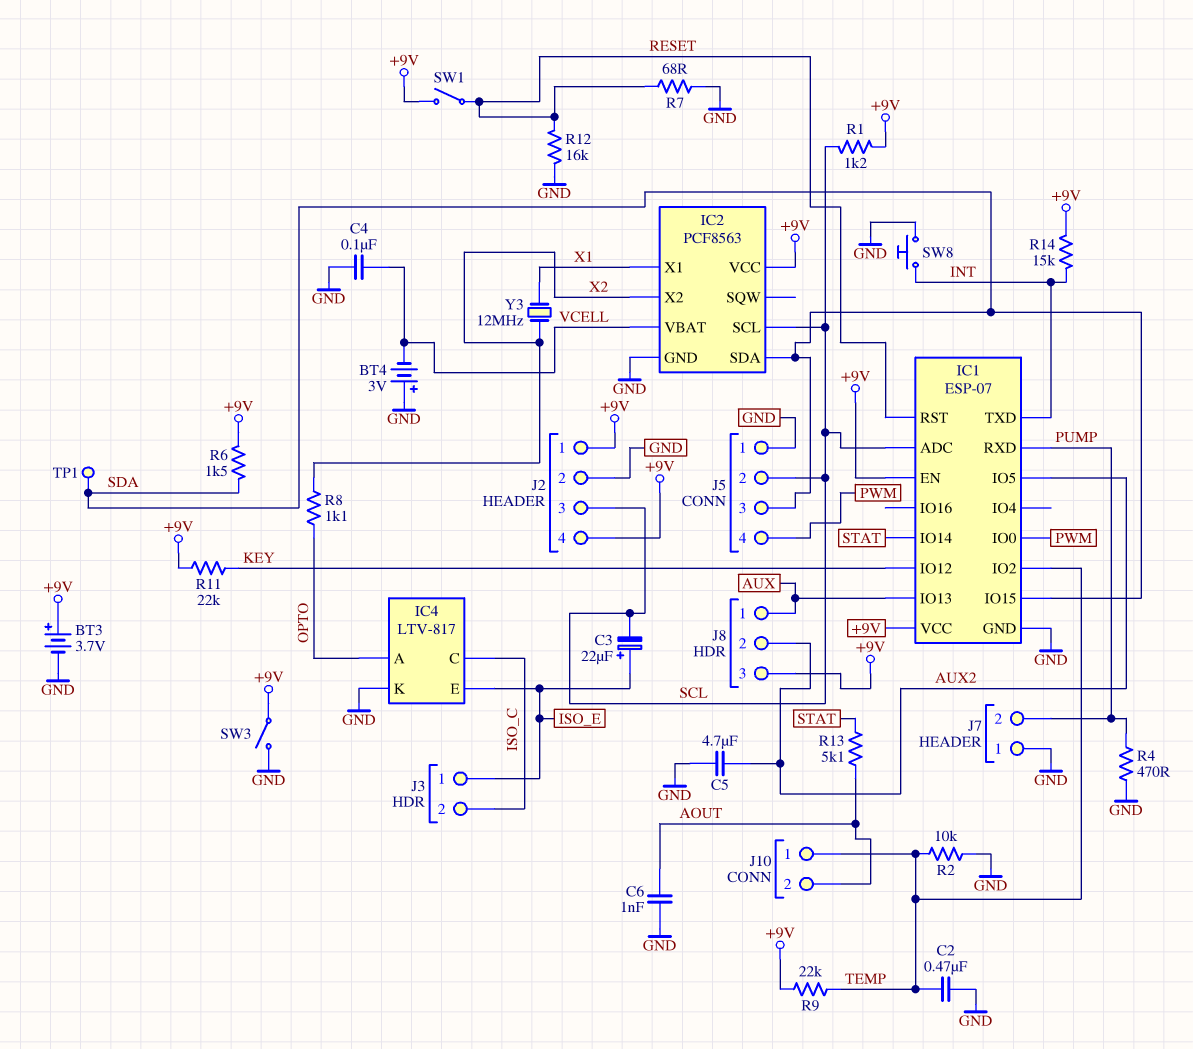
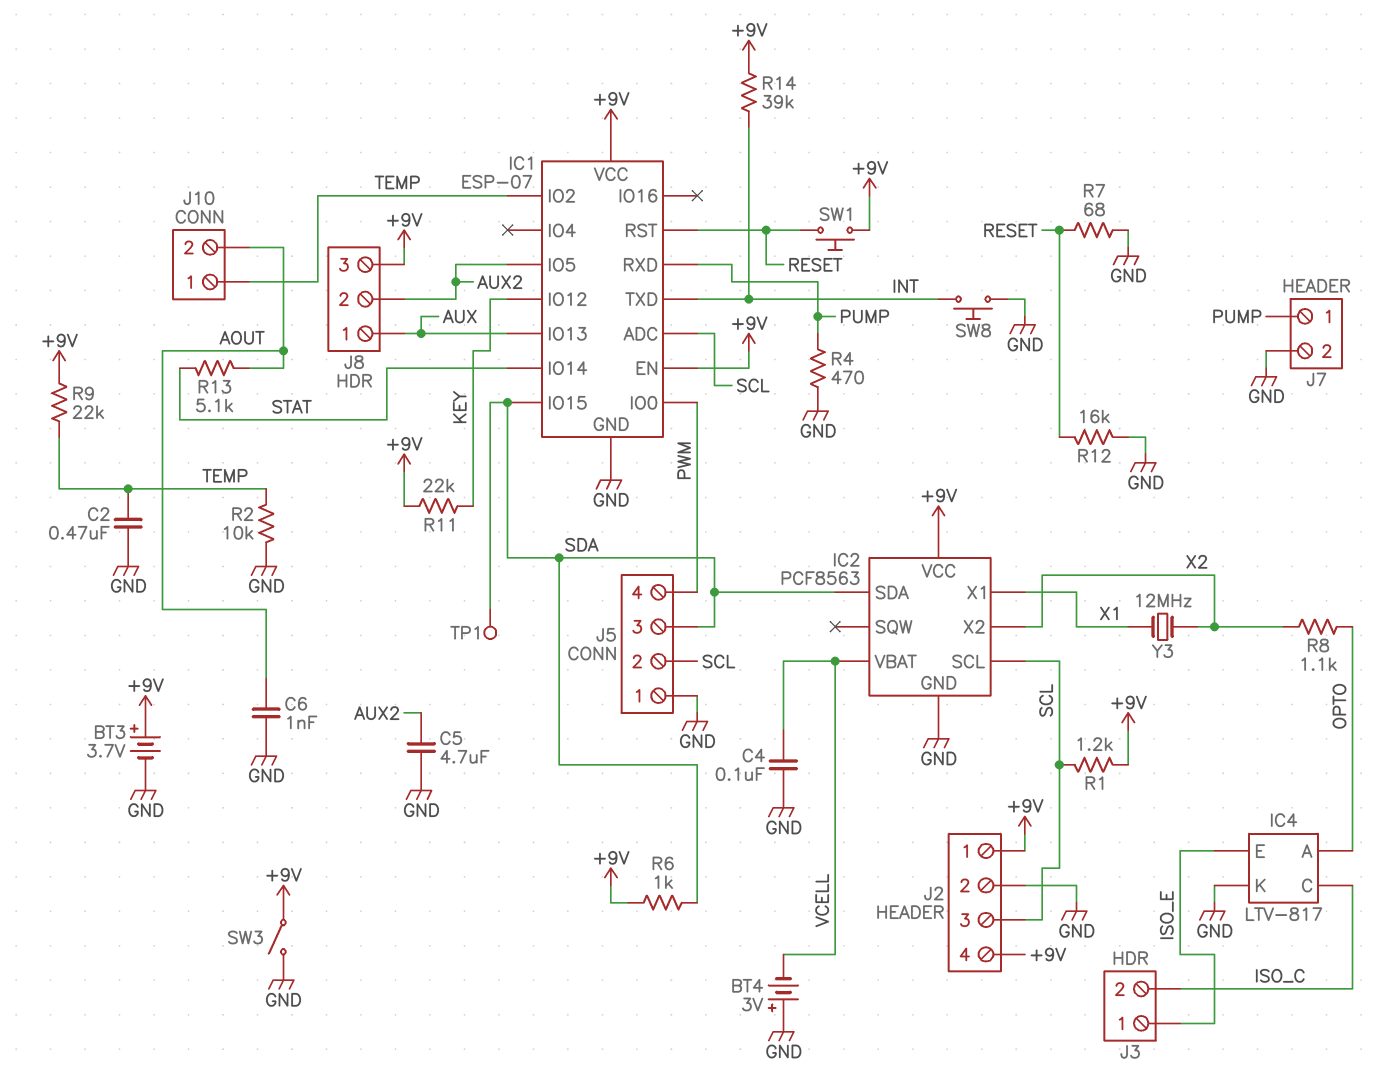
C3: 22uF (plus ISO_E, minus SCL) -> none
J7 pin 1: GND -> PUMP
J7 pin 2: PUMP -> GND
R6: 1.5k (+9V, SDA) -> 1k (+9V, SDA)
R14: 15k (+9V, INT) -> 39k (+9V, INT)
SW1: switch (+9V, RESET) -> button (+9V, RESET)

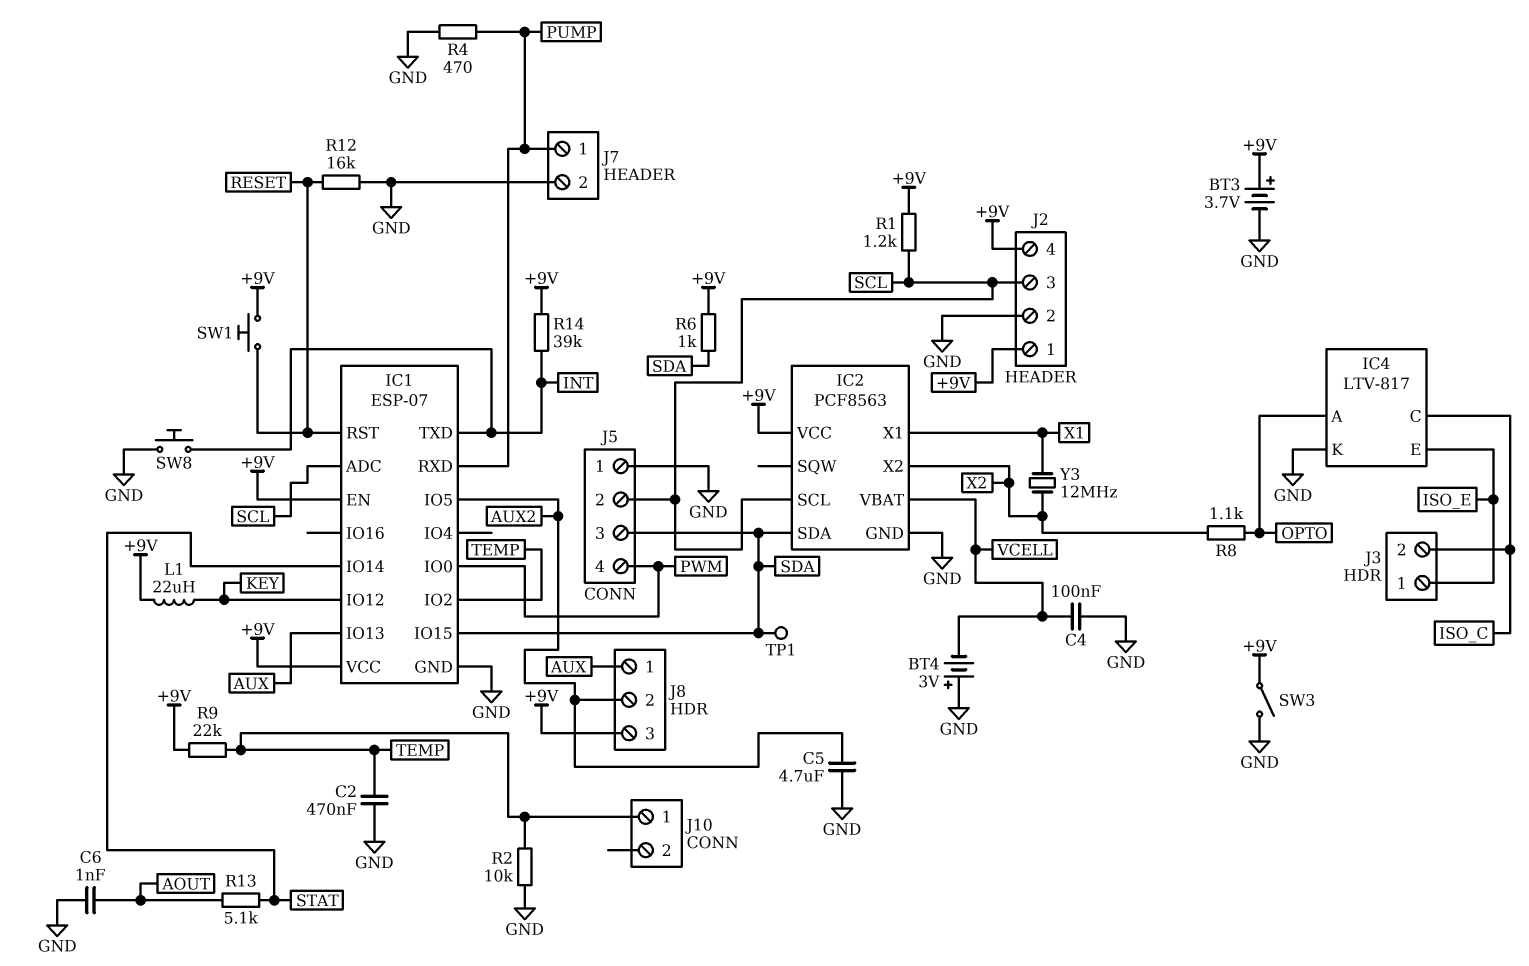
J10 pin 2: AOUT -> none
L1: none -> 22uH (+9V, KEY)
R7: 68 (GND, RESET) -> none
R11: 22k (+9V, KEY) -> none

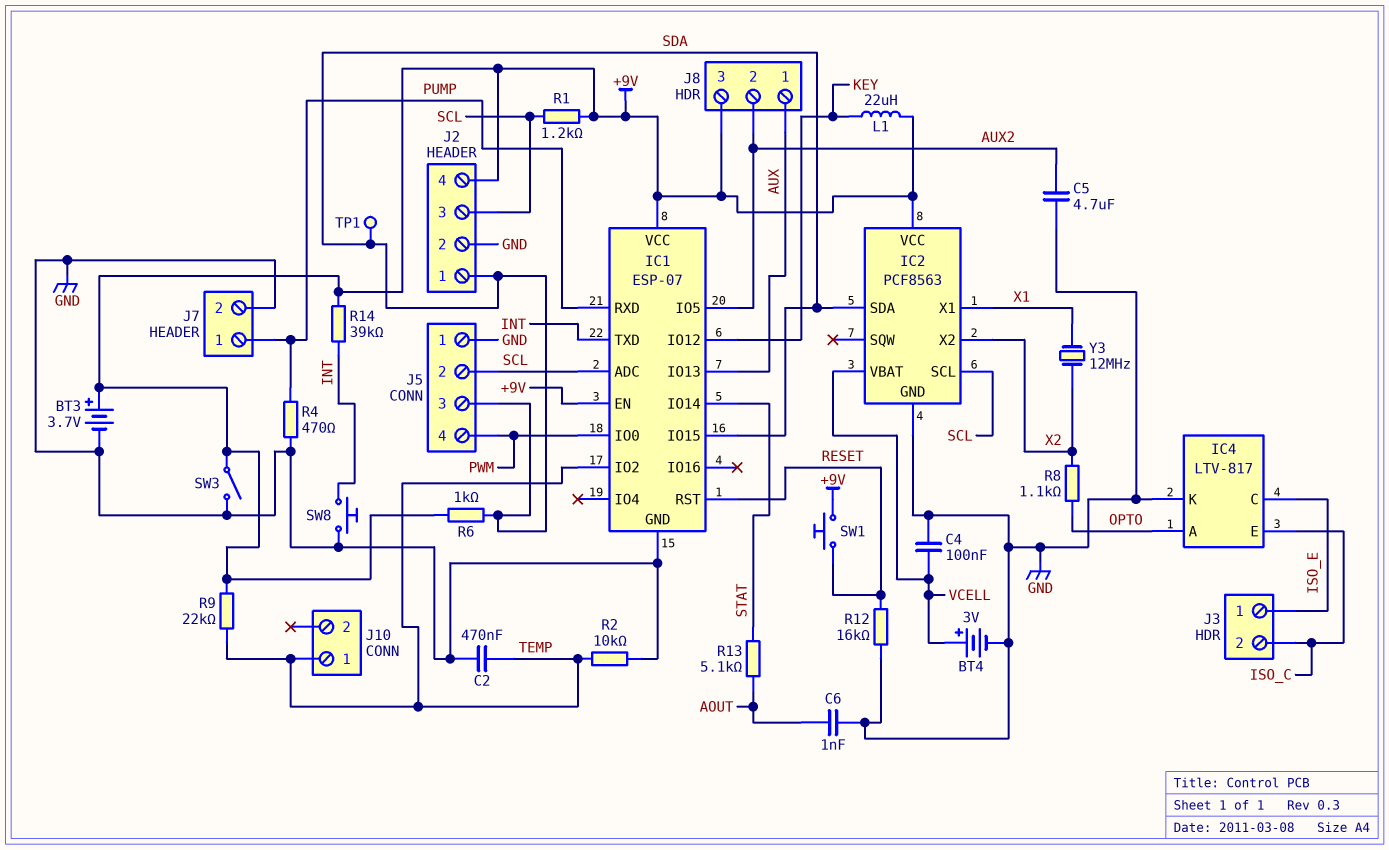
BT4: 3V (plus GND, minus VCELL) -> 3V (plus VCELL, minus GND)
IC4 pin C: ISO_C -> ISO_E
IC4 pin E: ISO_E -> ISO_C
J2 pin 1: +9V -> SDA

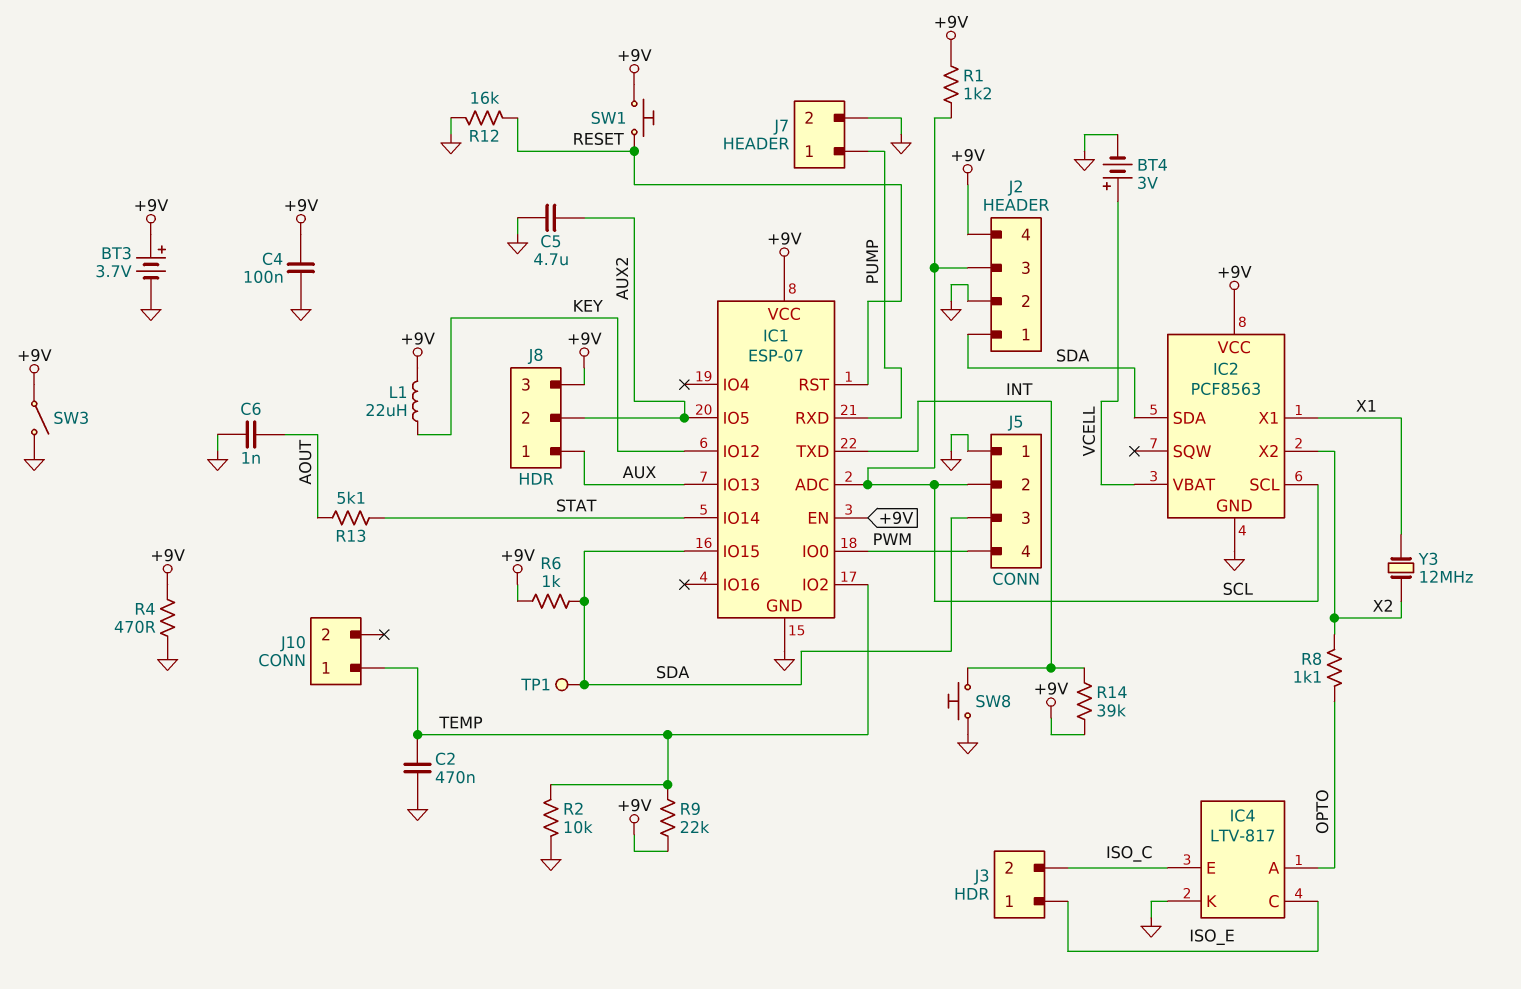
C4: 100nF (GND, VCELL) -> 100nF (+9V, GND)
R4: 470 (GND, PUMP) -> 470 (+9V, GND)

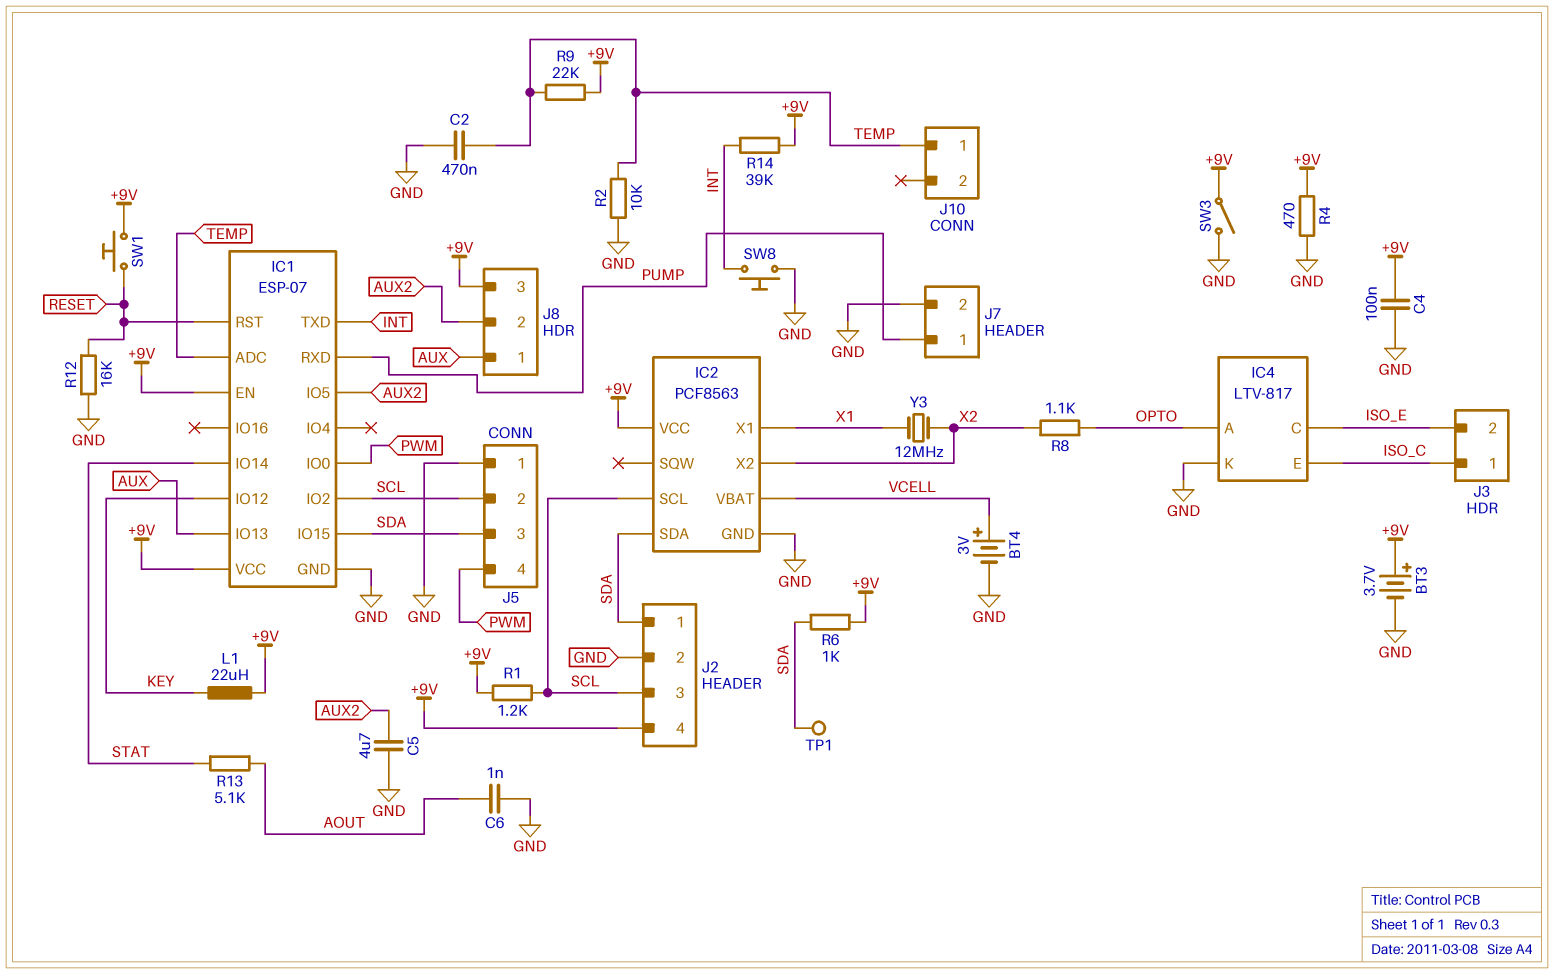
IC1 pin ADC: SCL -> TEMP
IC1 pin IO2: TEMP -> SCL
J3 pin 1: ISO_E -> ISO_C
J3 pin 2: ISO_C -> ISO_E

